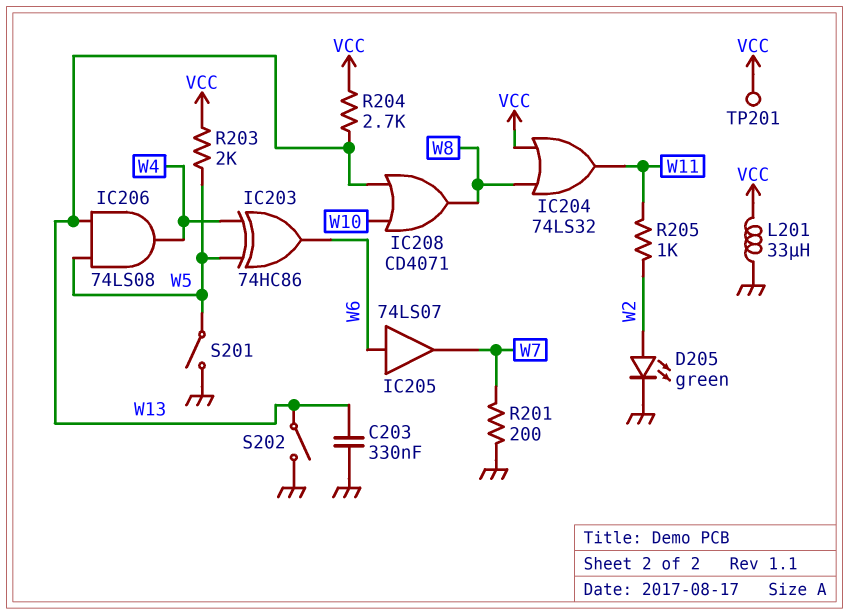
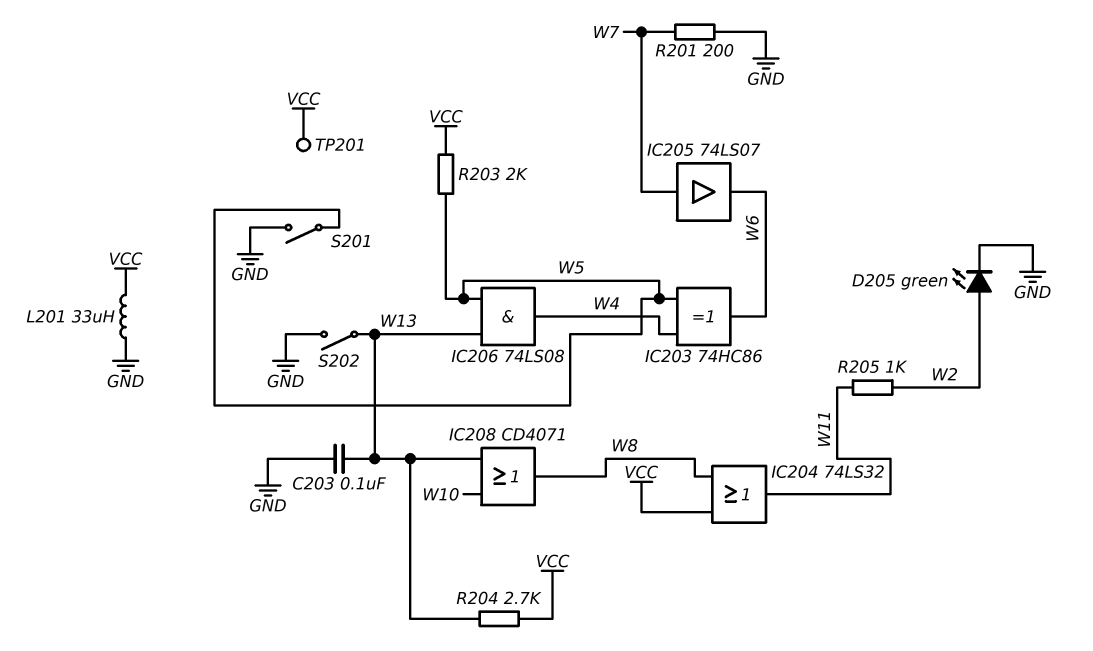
C203: 330nF (GND, W13) -> 100nF (GND, W13)
IC205: buffer 74LS07 (in W6, out W7) -> buffer 74LS07 (in W7, out W6)

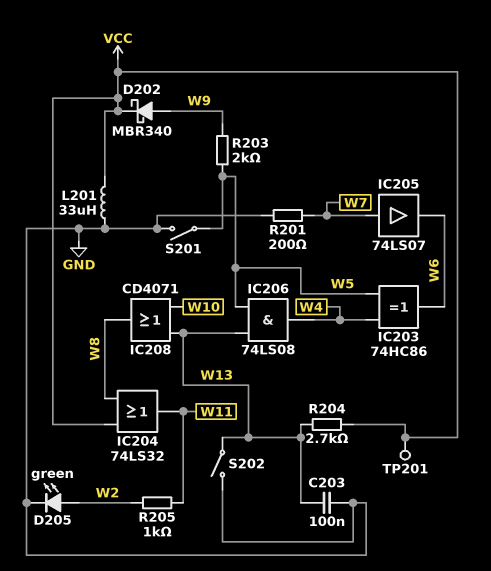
D202: none -> schottky MBR340 (A W9, K VCC)
R203: 2k (VCC, W5) -> 2k (W5, W9)

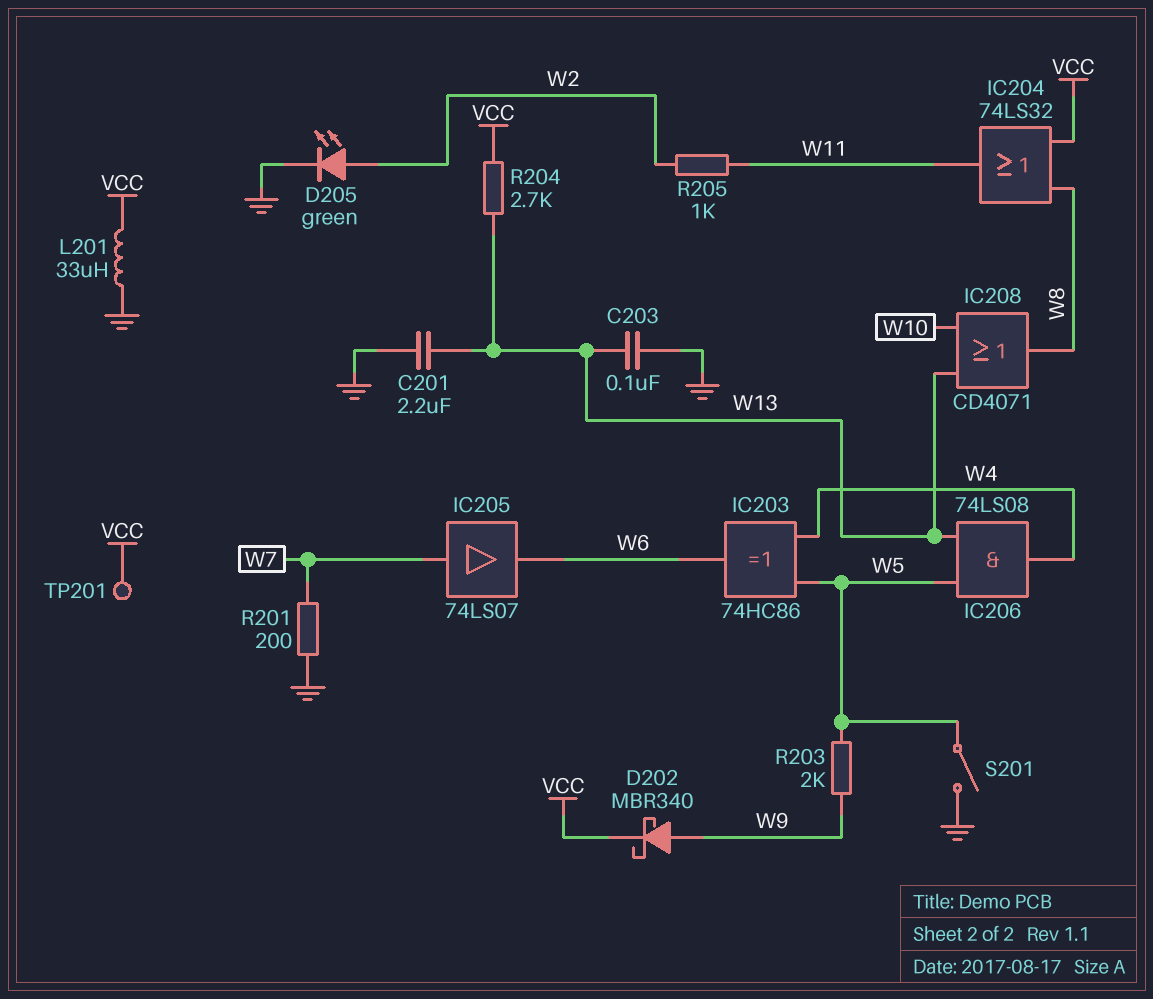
C201: none -> 2.2uF (GND, W13)
S202: switch (GND, W13) -> none

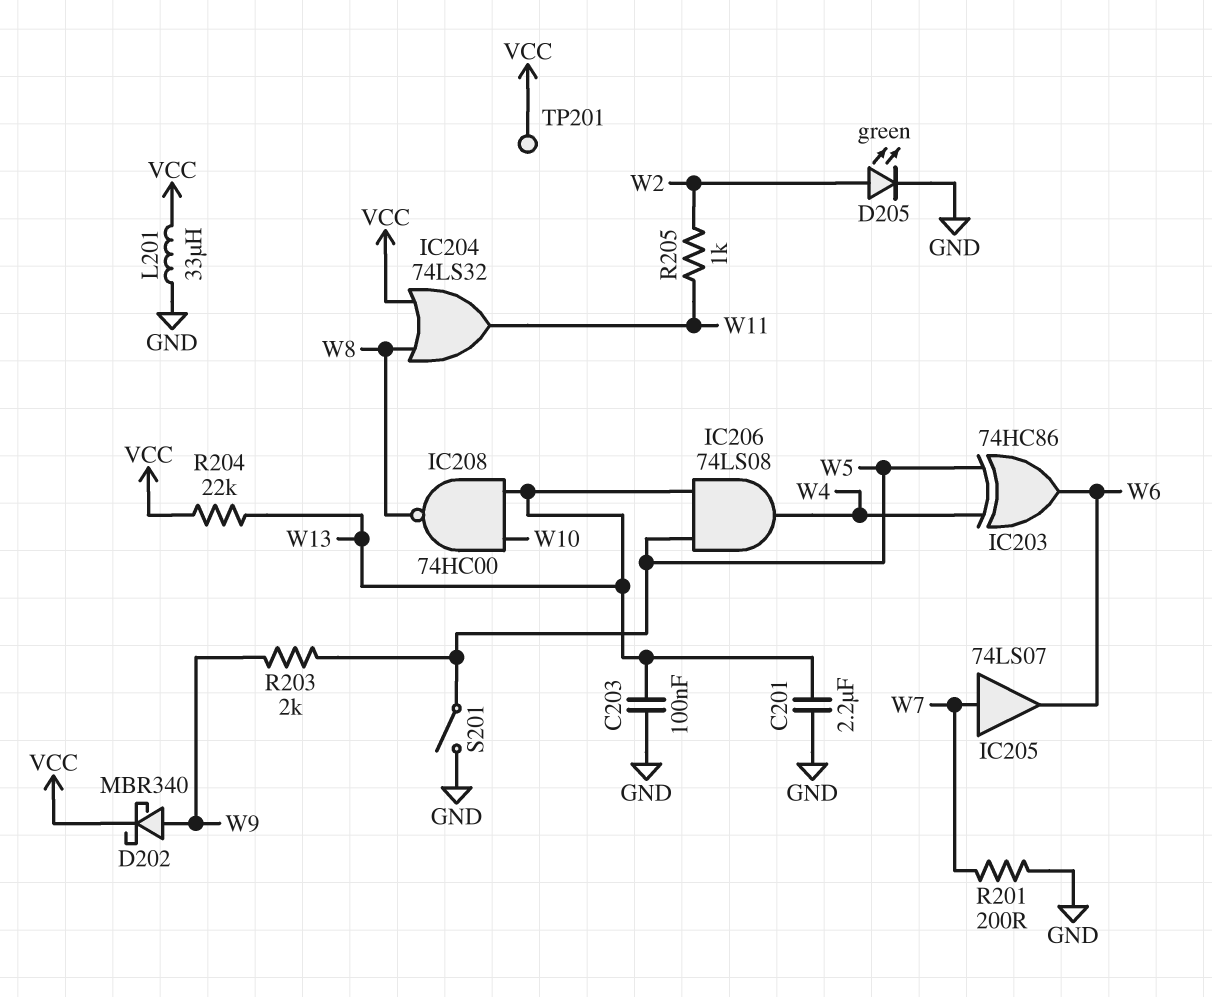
IC208: OR CD4071 (in W10, in W13, out W8) -> NAND 74HC00 (in W10, in W13, out W8)
R204: 2.7k (VCC, W13) -> 22k (VCC, W13)

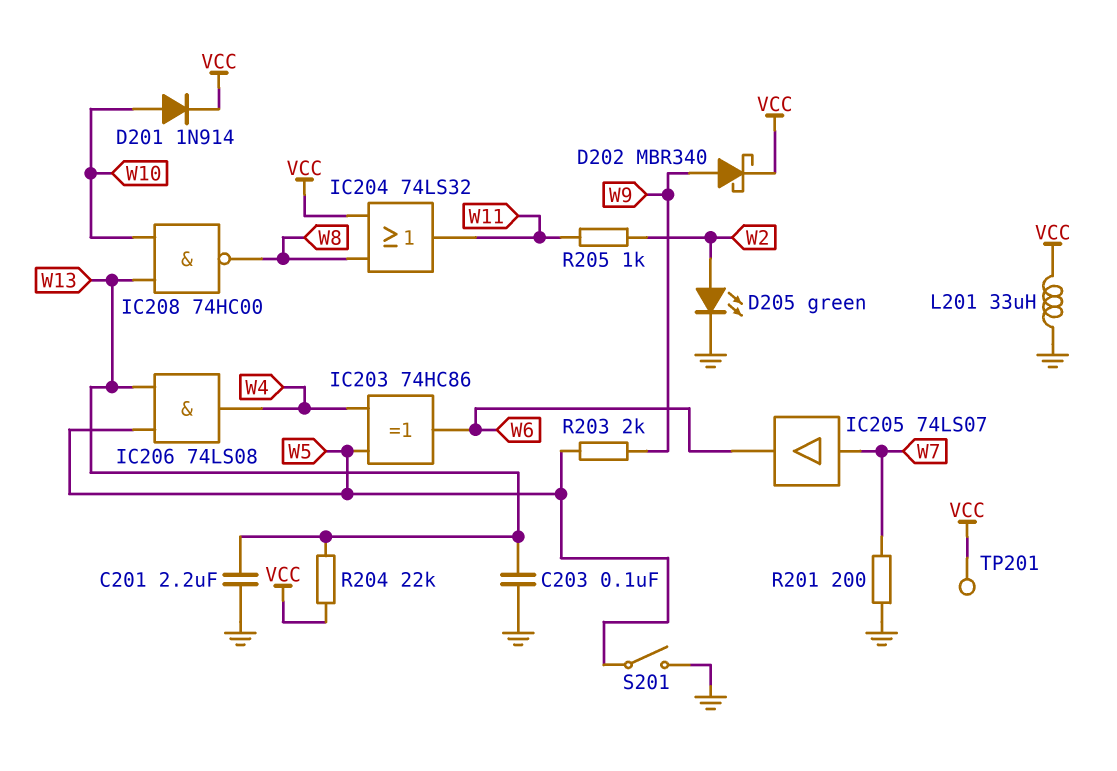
D201: none -> diode 1N914 (A W10, K VCC)

